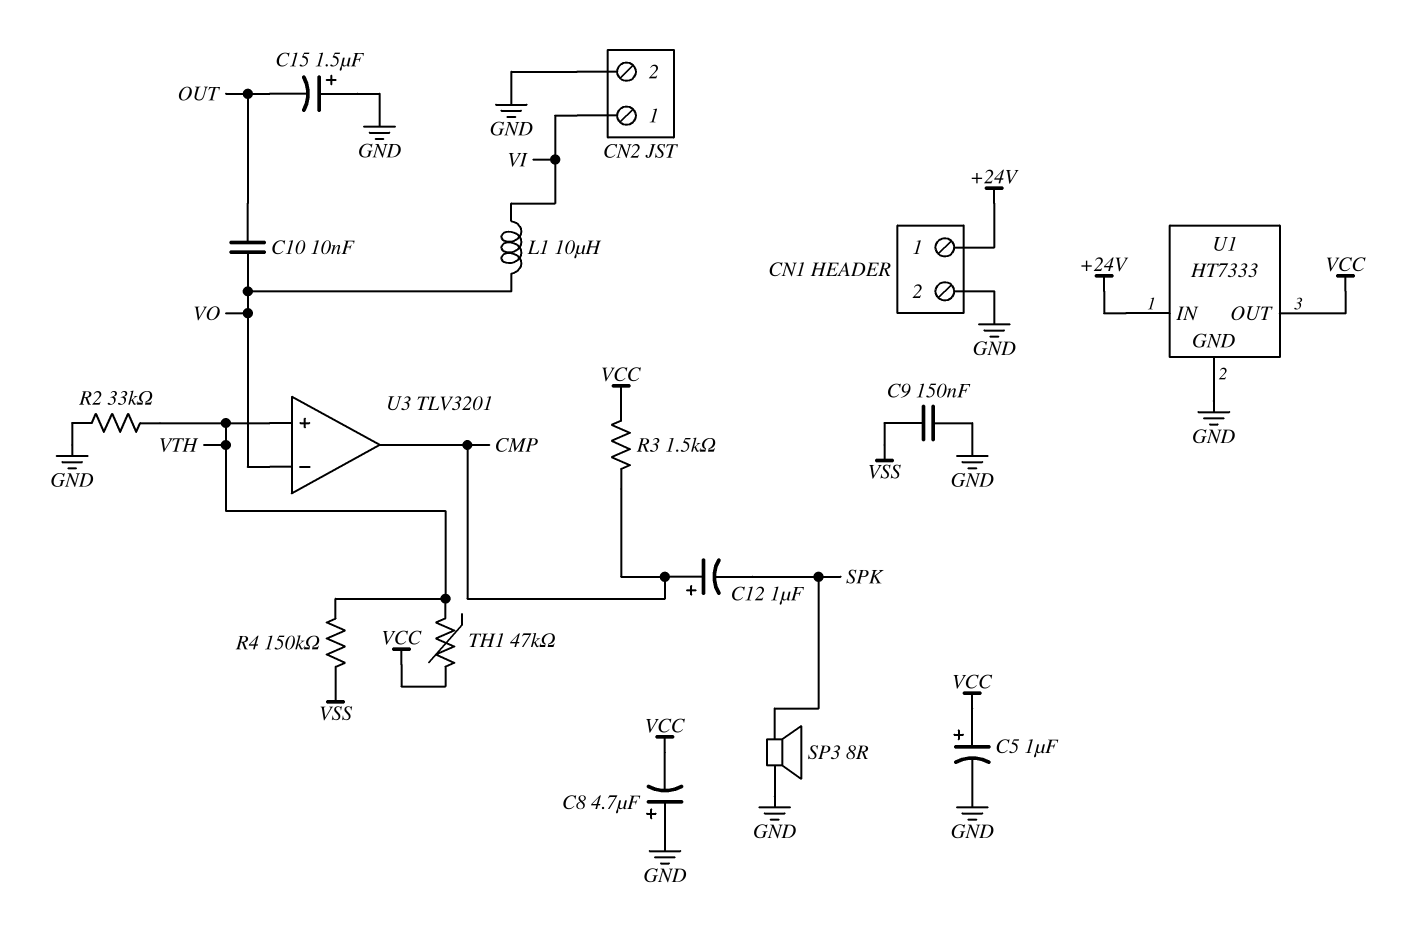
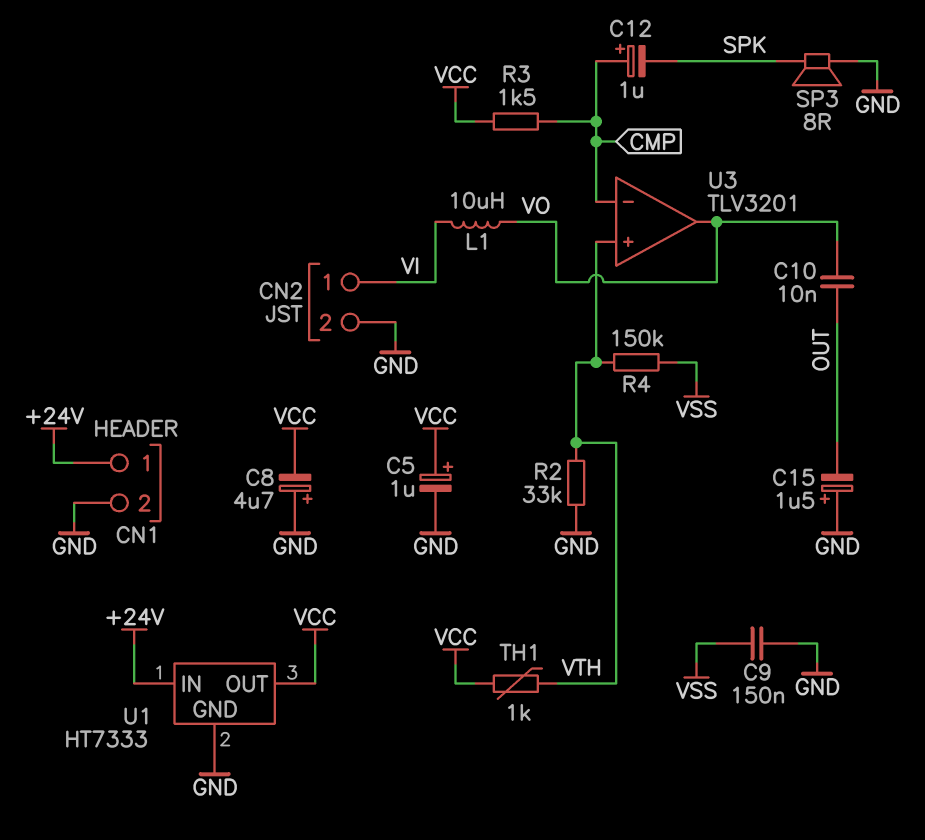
TH1: 47k (VCC, VTH) -> 1k (VCC, VTH)
U3 pin in-: VO -> CMP
U3 pin out: CMP -> VO

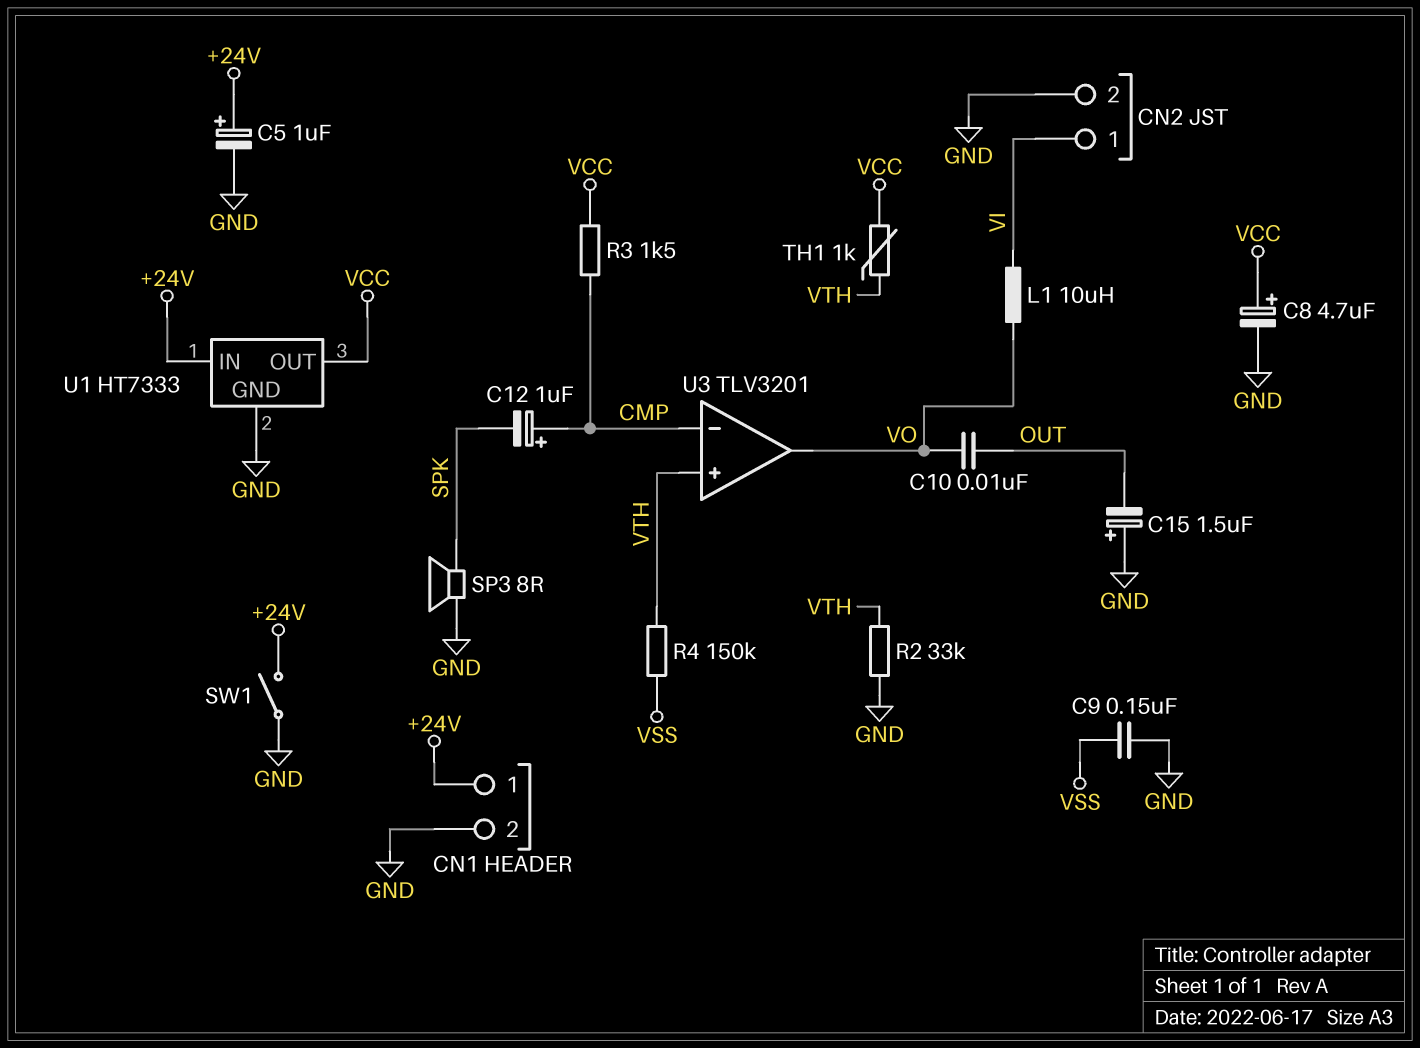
C5: 1uF (plus VCC, minus GND) -> 1uF (plus +24V, minus GND)
C8: 4.7uF (plus GND, minus VCC) -> 4.7uF (plus VCC, minus GND)
SW1: none -> switch (+24V, GND)

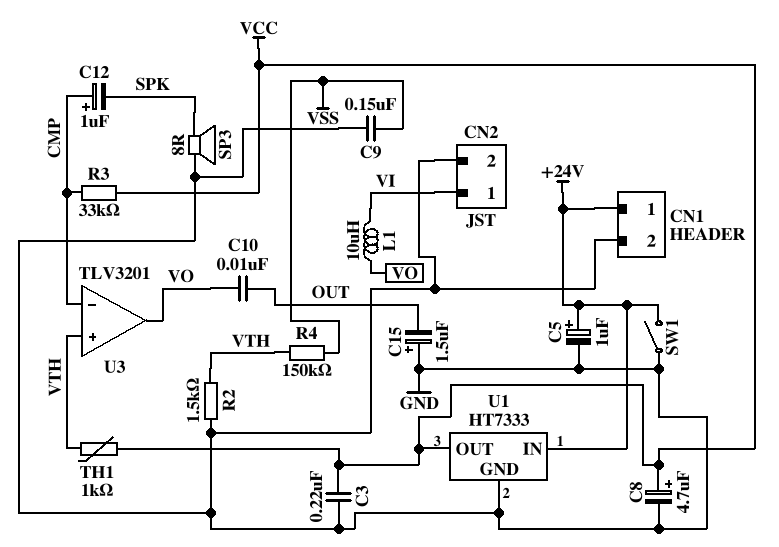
C3: none -> 220nF (GND, VCC)
R2: 33k (GND, VTH) -> 1.5k (GND, VTH)
R3: 1.5k (CMP, VCC) -> 33k (CMP, VCC)

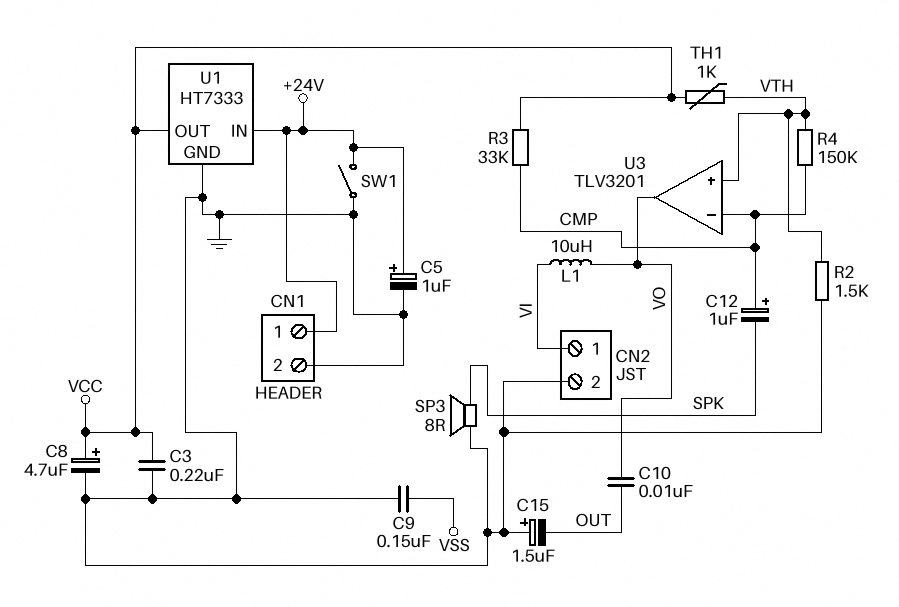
R4: 150k (VSS, VTH) -> 150k (CMP, VTH)

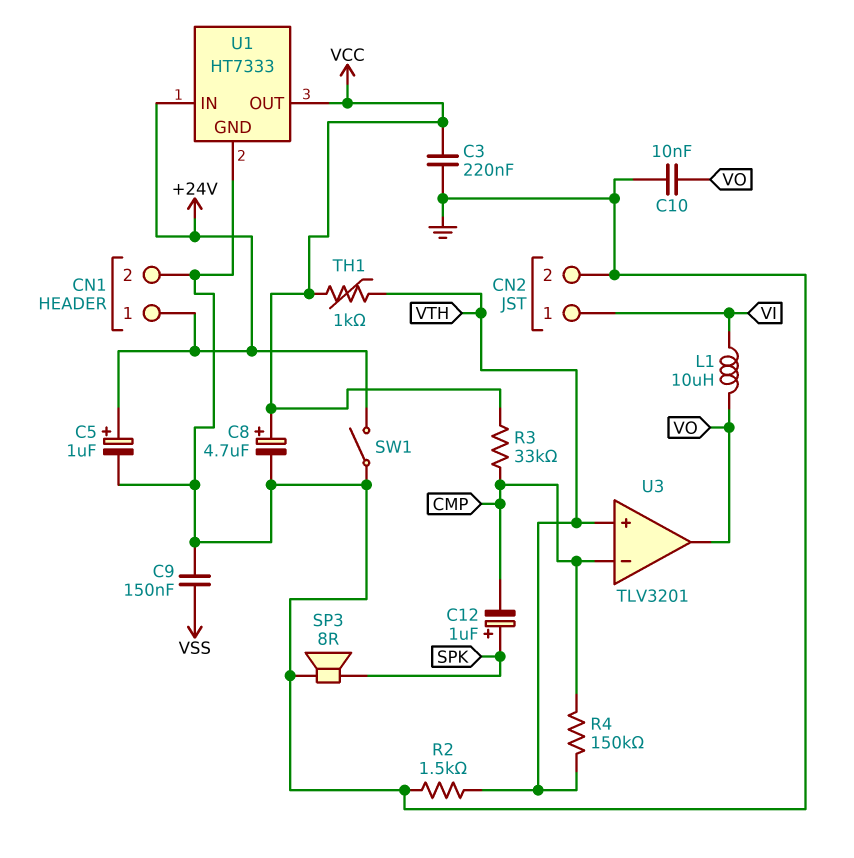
C10: 10nF (OUT, VO) -> 10nF (GND, VO)
C12: 1uF (plus CMP, minus SPK) -> 1uF (plus SPK, minus CMP)
C15: 1.5uF (plus GND, minus OUT) -> none

